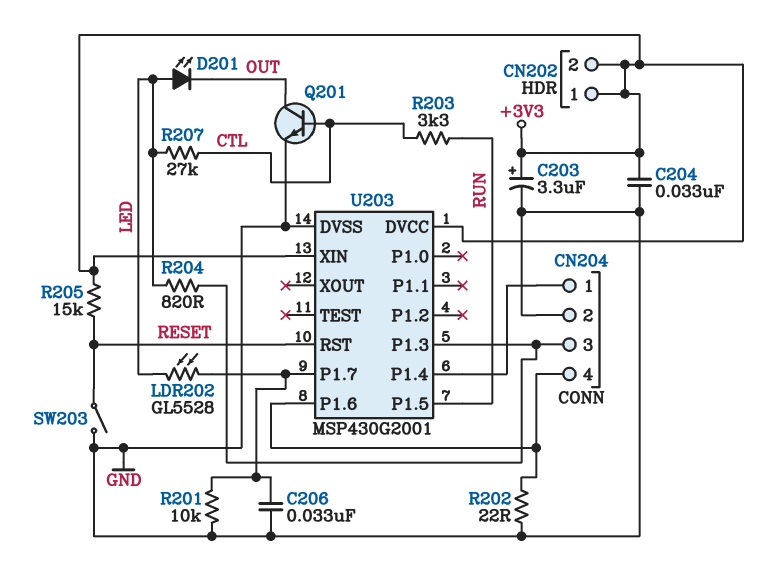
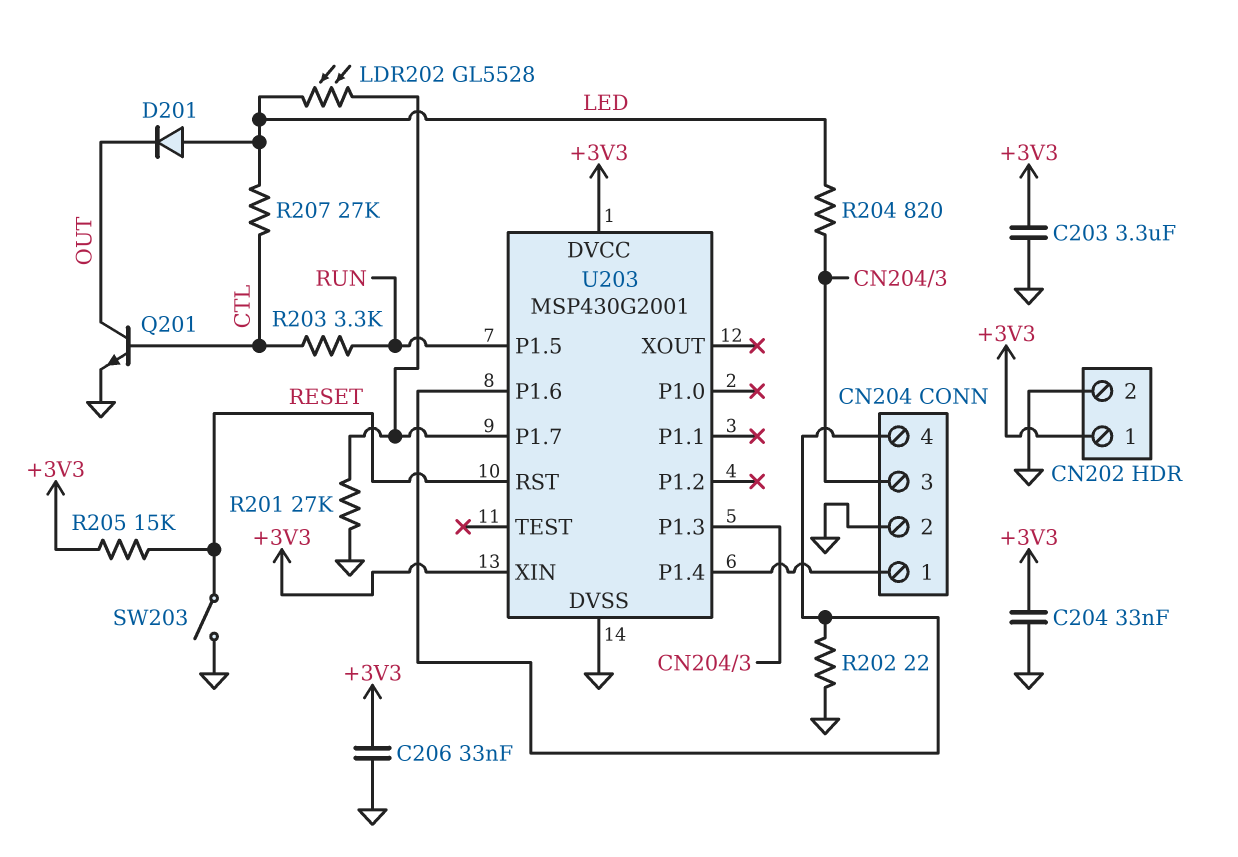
C203: 3.3uF (plus +3V3, minus GND) -> 3.3uF (+3V3, GND)
C206: 33nF (GND, U203/P1.7) -> 33nF (+3V3, GND)
CN202 pin 2: +3V3 -> GND
D201: LED (A LED, K OUT) -> diode (A LED, K OUT)
R201: 10k (GND, U203/P1.7) -> 27k (GND, U203/P1.7)

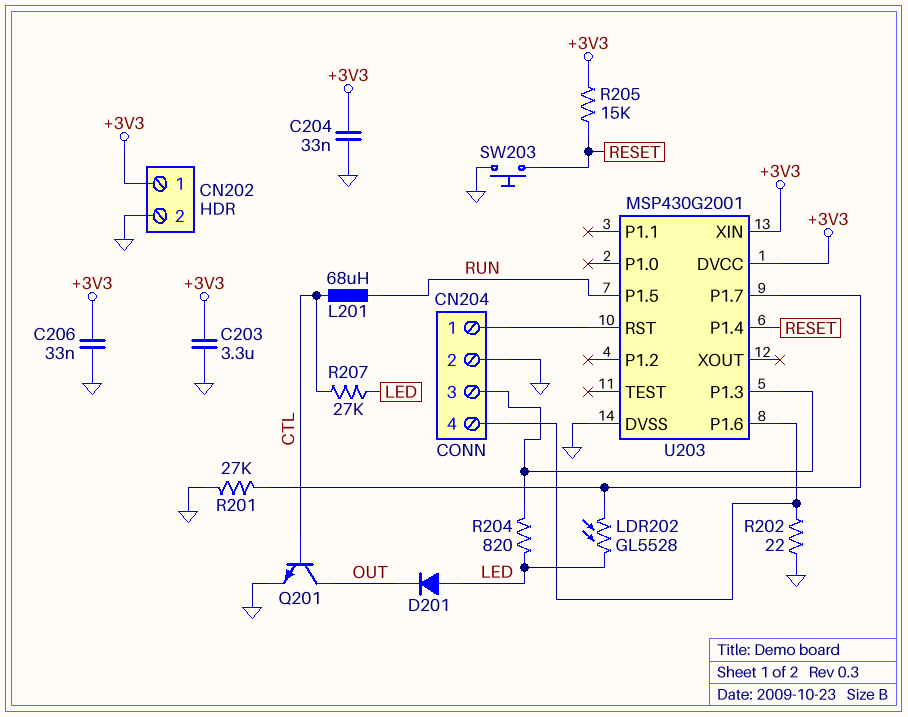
L201: none -> 68uH (CTL, RUN)
R203: 3.3k (CTL, RUN) -> none
SW203: switch (GND, RESET) -> button (GND, RESET)
U203 pin P1.4: CN204/1 -> RESET
U203 pin RST: RESET -> CN204/1

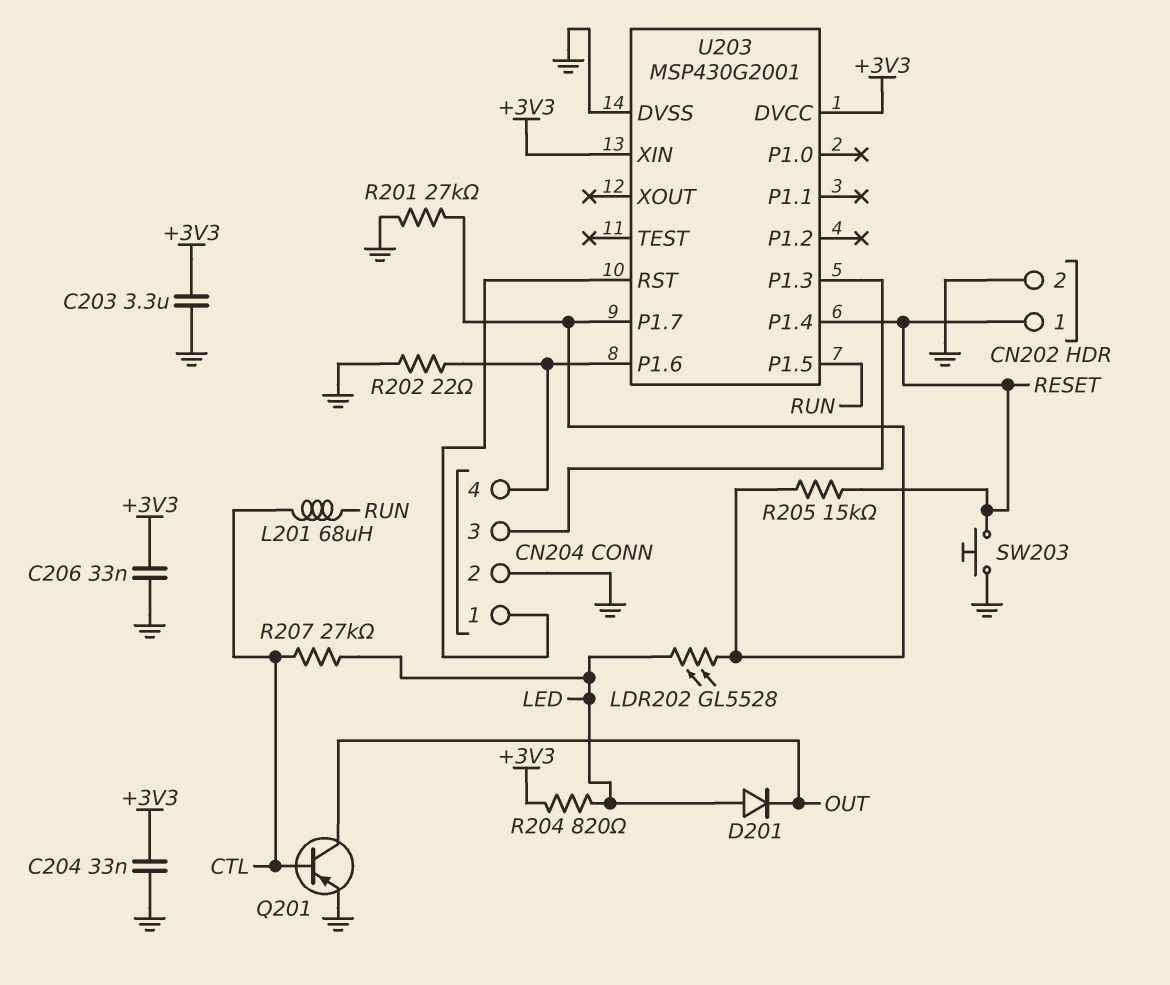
CN202 pin 1: +3V3 -> RESET
Q201: NPN (B CTL, C OUT, E GND) -> PNP (B CTL, C OUT, E GND)
R204: 820 (CN204/3, LED) -> 820 (+3V3, LED)
R205: 15k (+3V3, RESET) -> 15k (RESET, U203/P1.7)

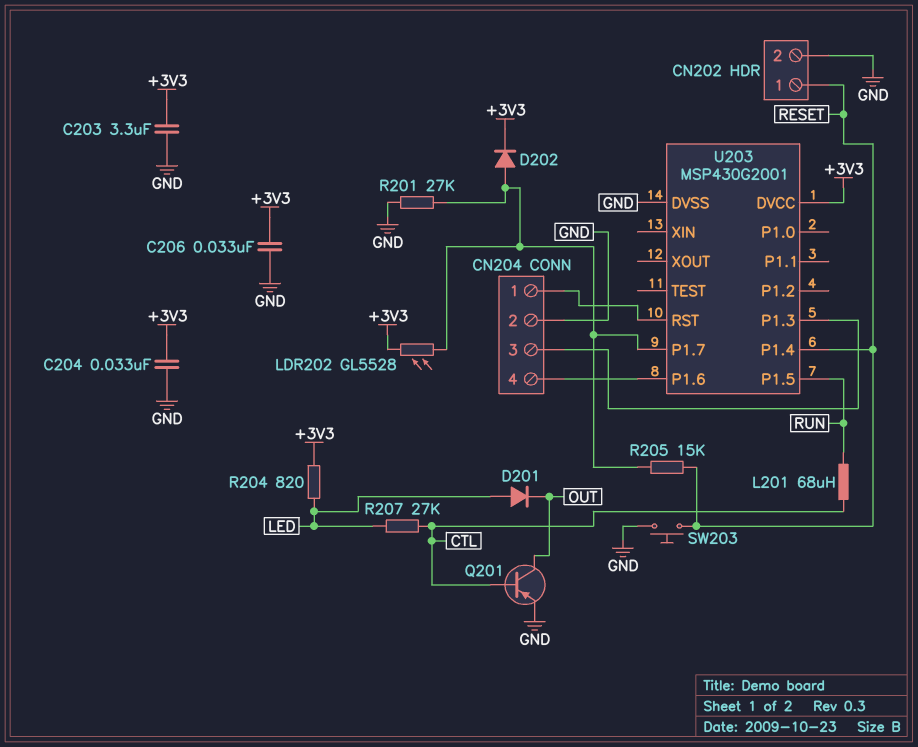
D202: none -> diode (A U203/P1.7, K +3V3)
LDR202: GL5528 (LED, U203/P1.7) -> GL5528 (+3V3, U203/P1.7)
R202: 22 (CN204/4, GND) -> none
U203 pin XIN: +3V3 -> none

